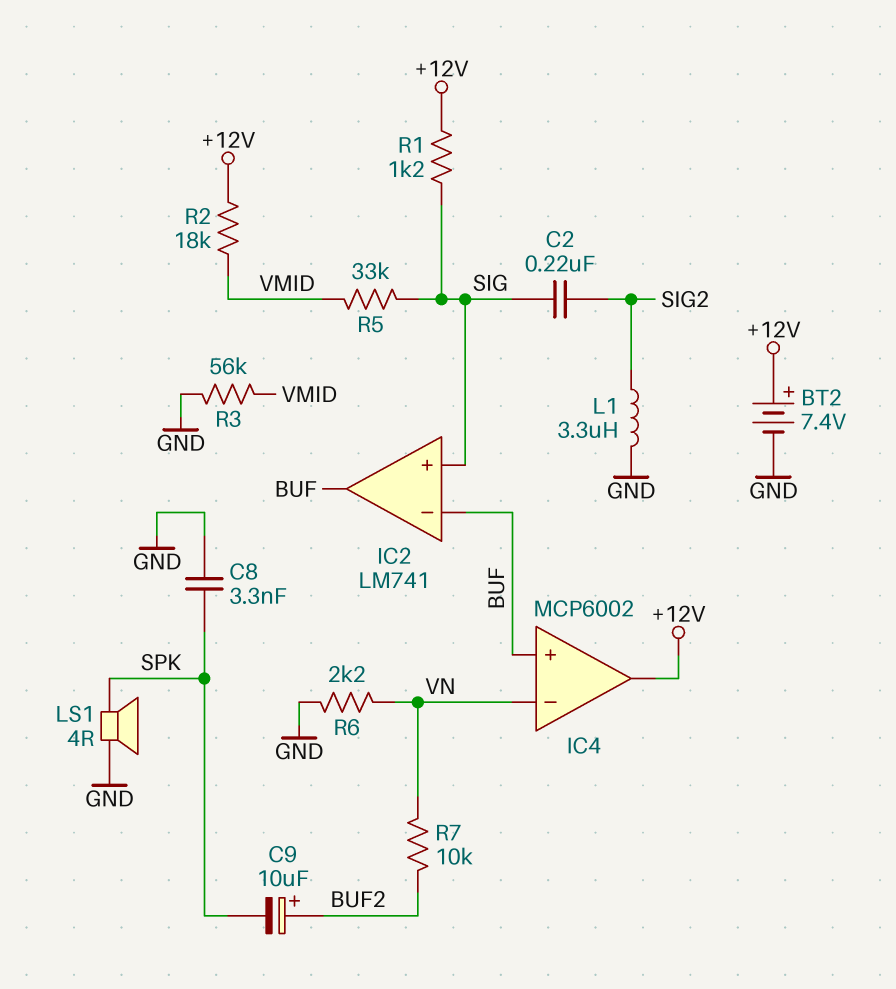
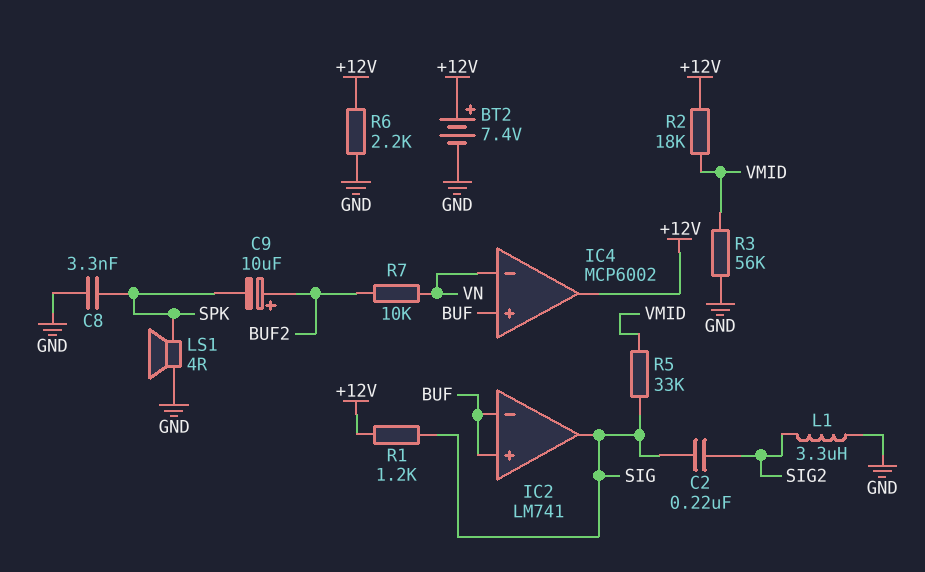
IC2 pin in+: SIG -> BUF
IC2 pin out: BUF -> SIG
R6: 2.2k (GND, VN) -> 2.2k (+12V, GND)

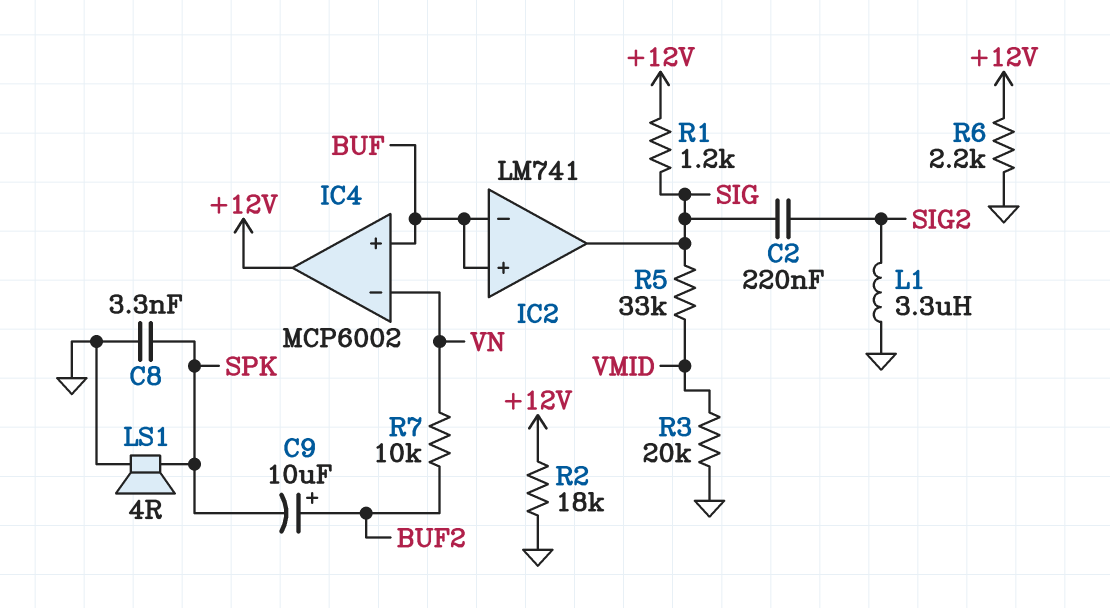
BT2: 7.4V (plus +12V, minus GND) -> none
R2: 18k (+12V, VMID) -> 18k (+12V, GND)
R3: 56k (GND, VMID) -> 20k (GND, VMID)

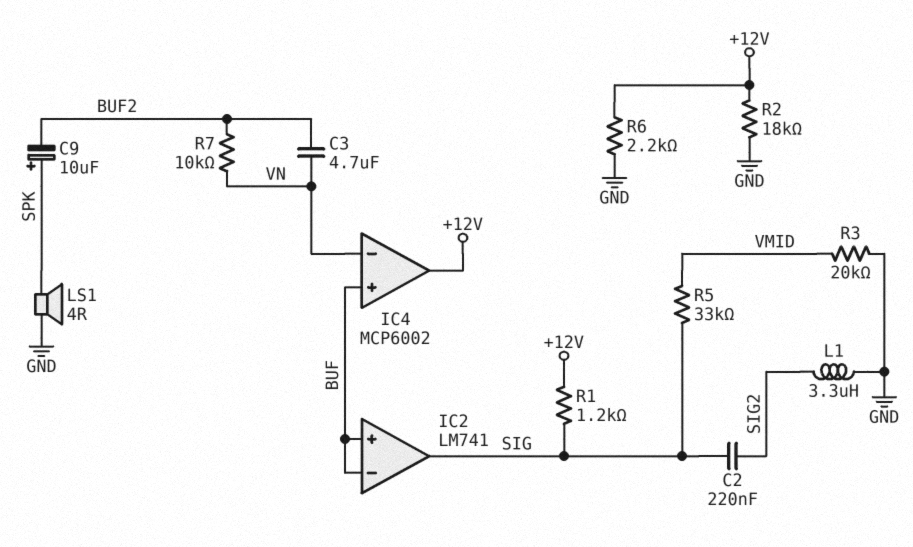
C3: none -> 4.7uF (BUF2, VN)
C8: 3.3nF (GND, SPK) -> none
C9: 10uF (plus BUF2, minus SPK) -> 10uF (plus SPK, minus BUF2)

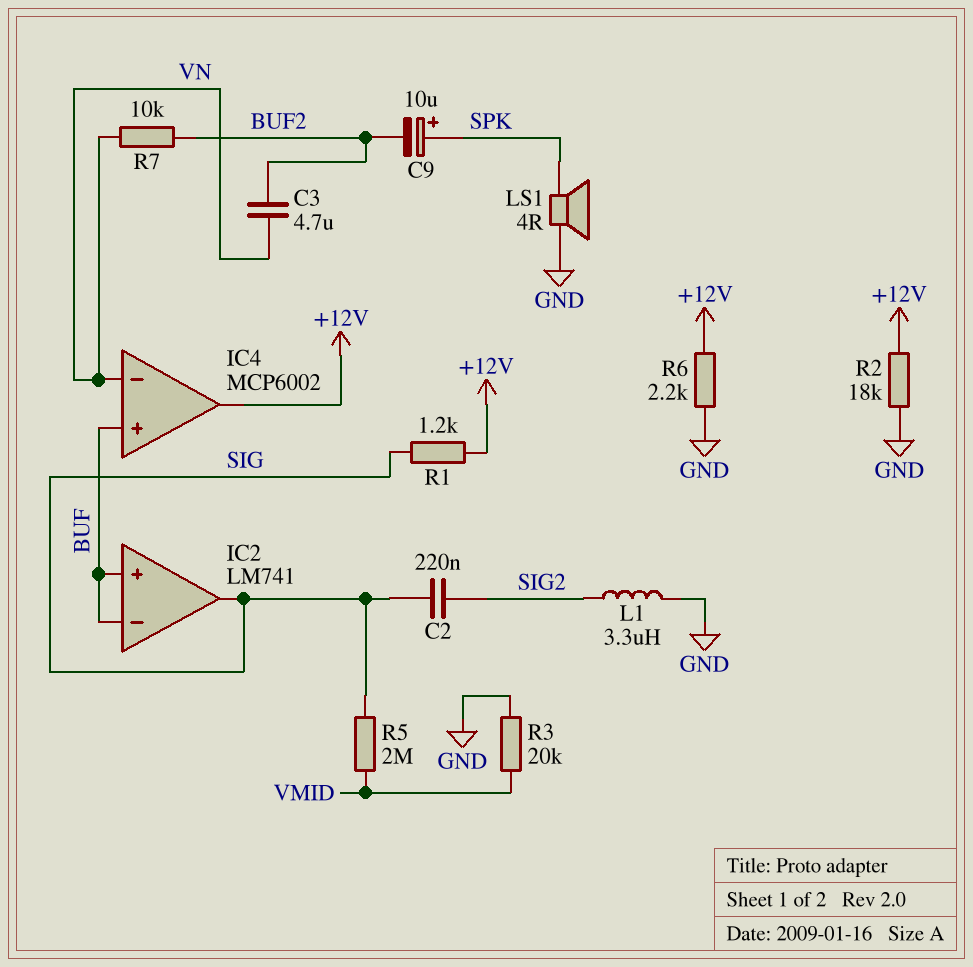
R5: 33k (SIG, VMID) -> 2M (SIG, VMID)

